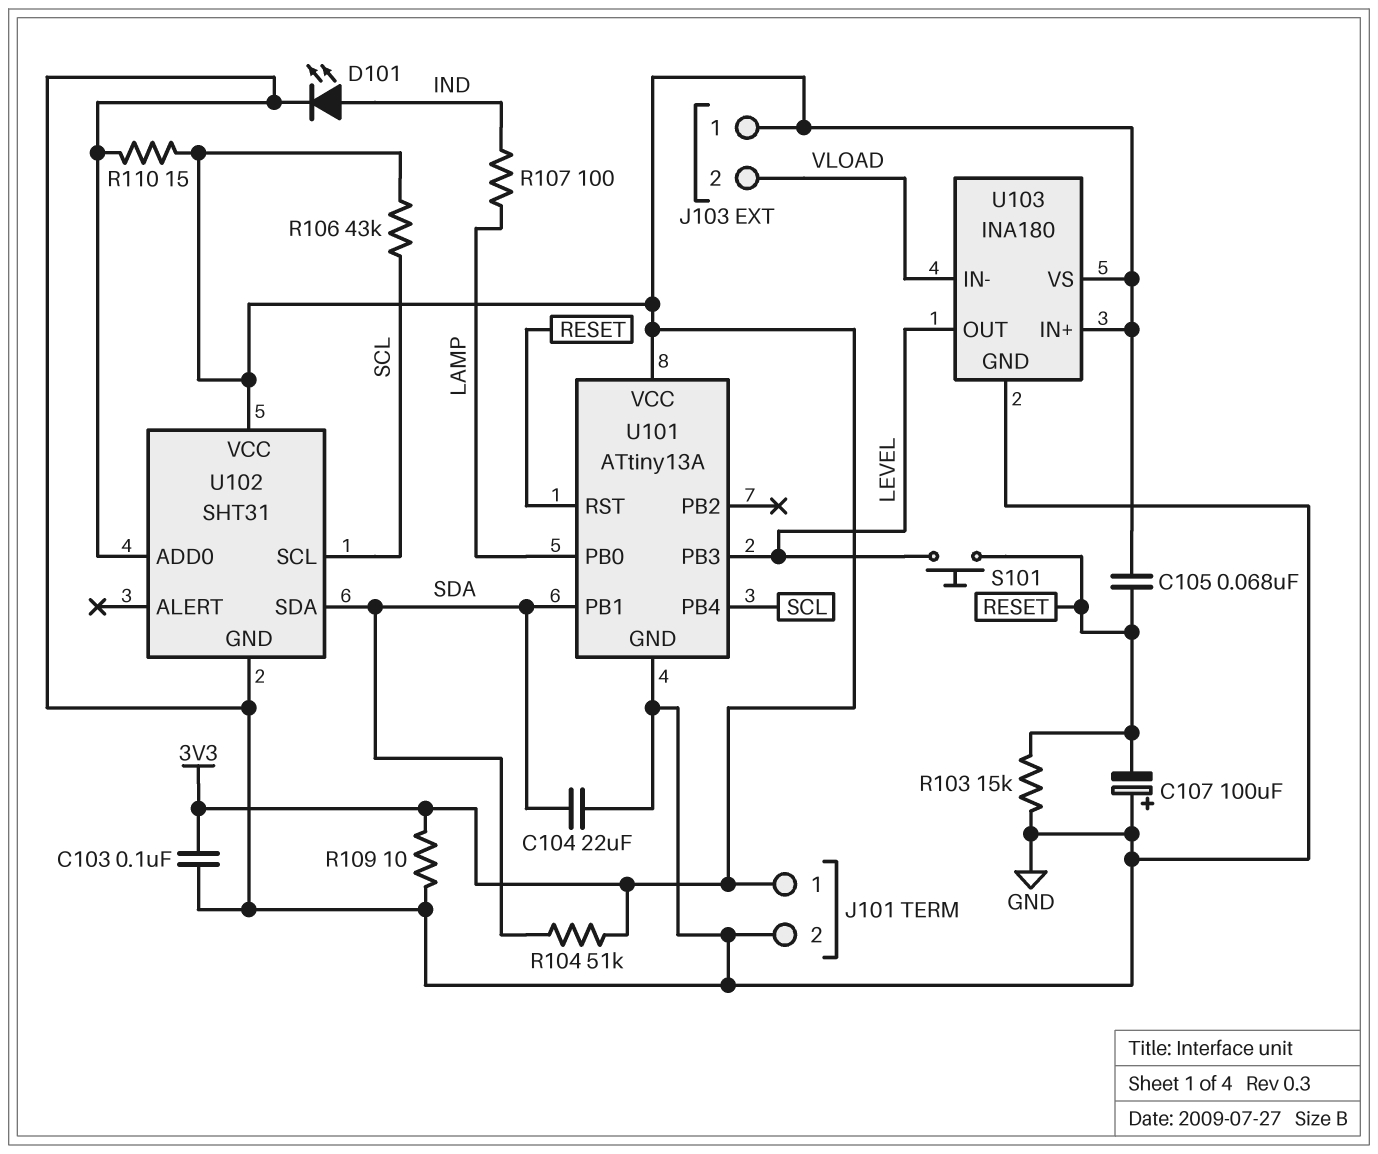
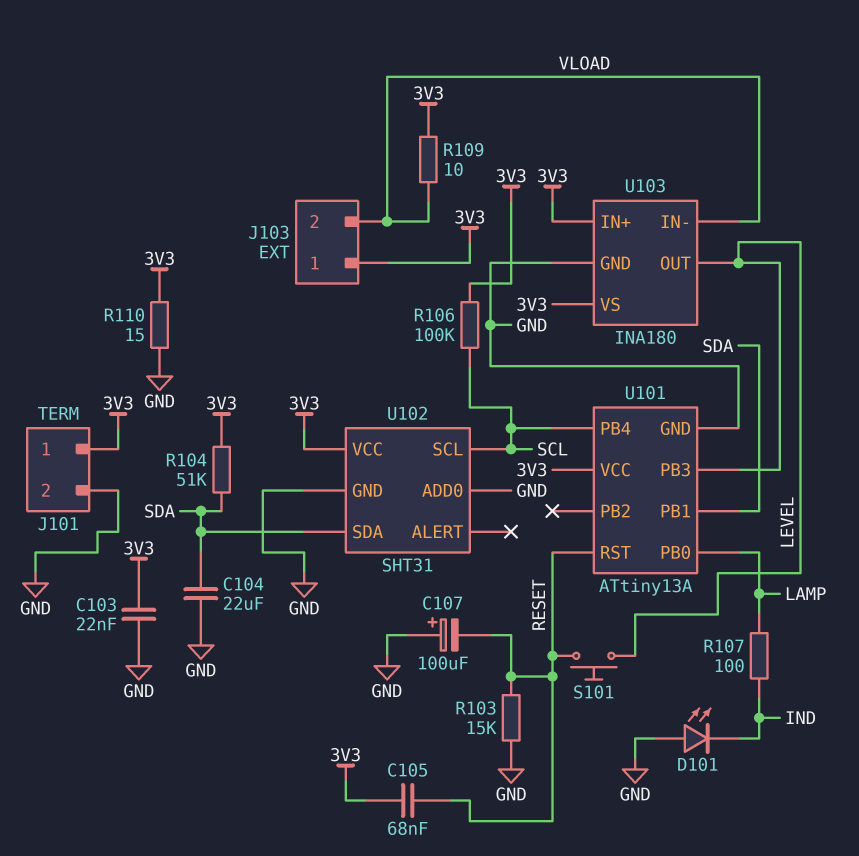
C103: 100nF (3V3, GND) -> 22nF (3V3, GND)
D101: LED (A IND, K GND) -> LED (A GND, K IND)
R106: 43k (3V3, SCL) -> 100k (3V3, SCL)
R109: 10 (3V3, GND) -> 10 (3V3, VLOAD)

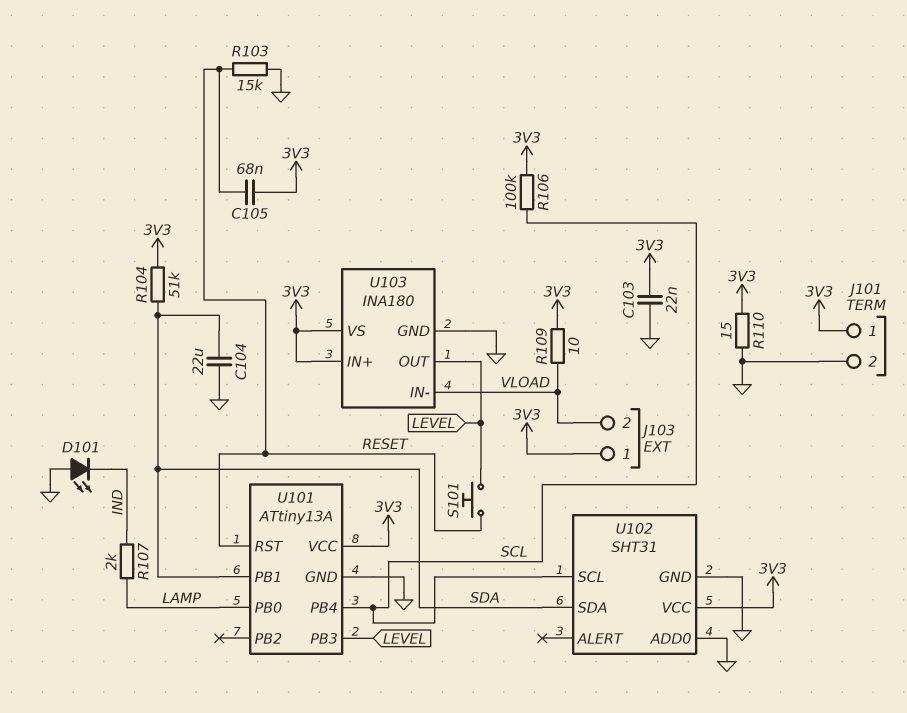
C107: 100uF (plus GND, minus RESET) -> none
R107: 100 (IND, LAMP) -> 2k (IND, LAMP)

